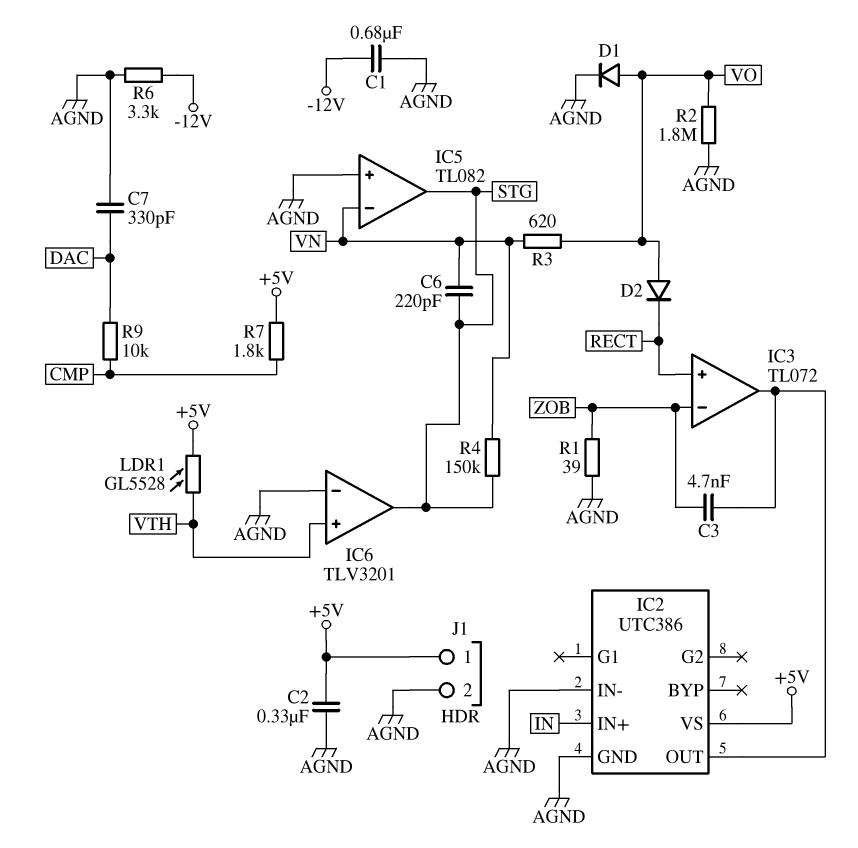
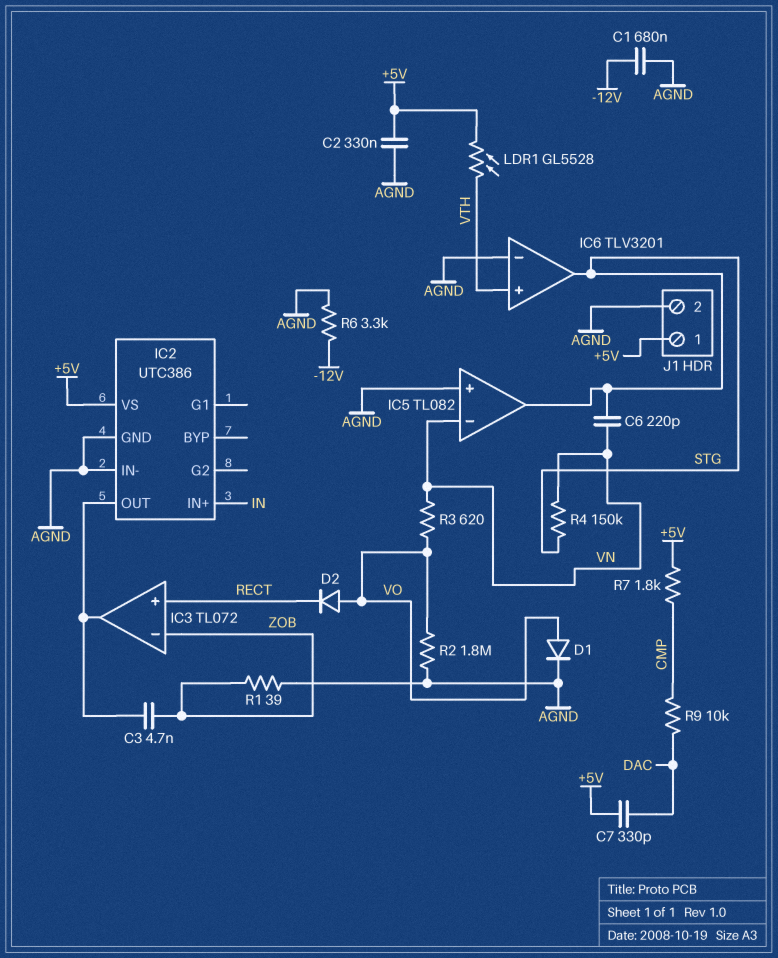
C7: 330pF (AGND, DAC) -> 330pF (+5V, DAC)

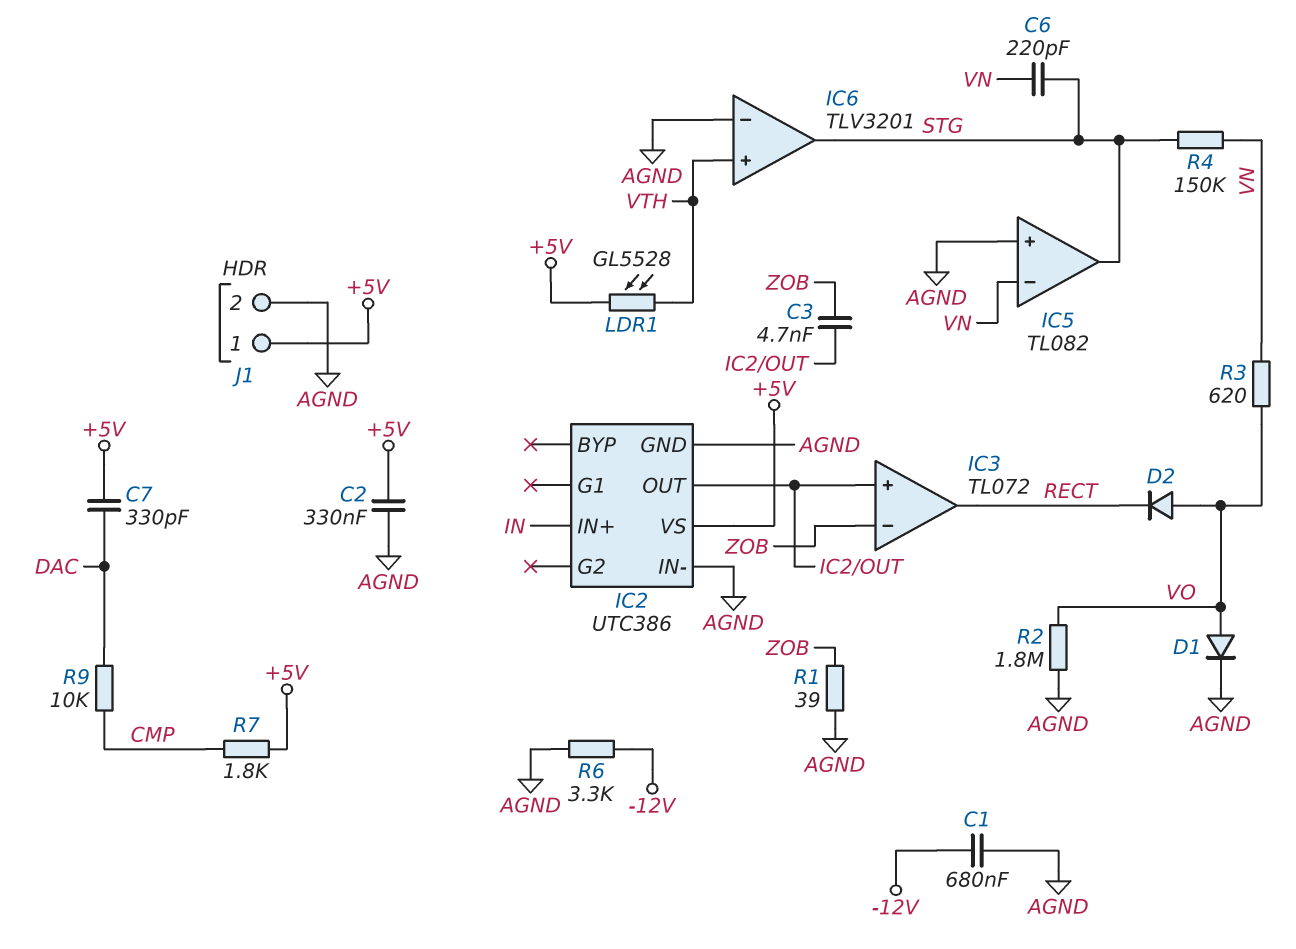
IC3 pin in+: RECT -> IC2/OUT
IC3 pin out: IC2/OUT -> RECT

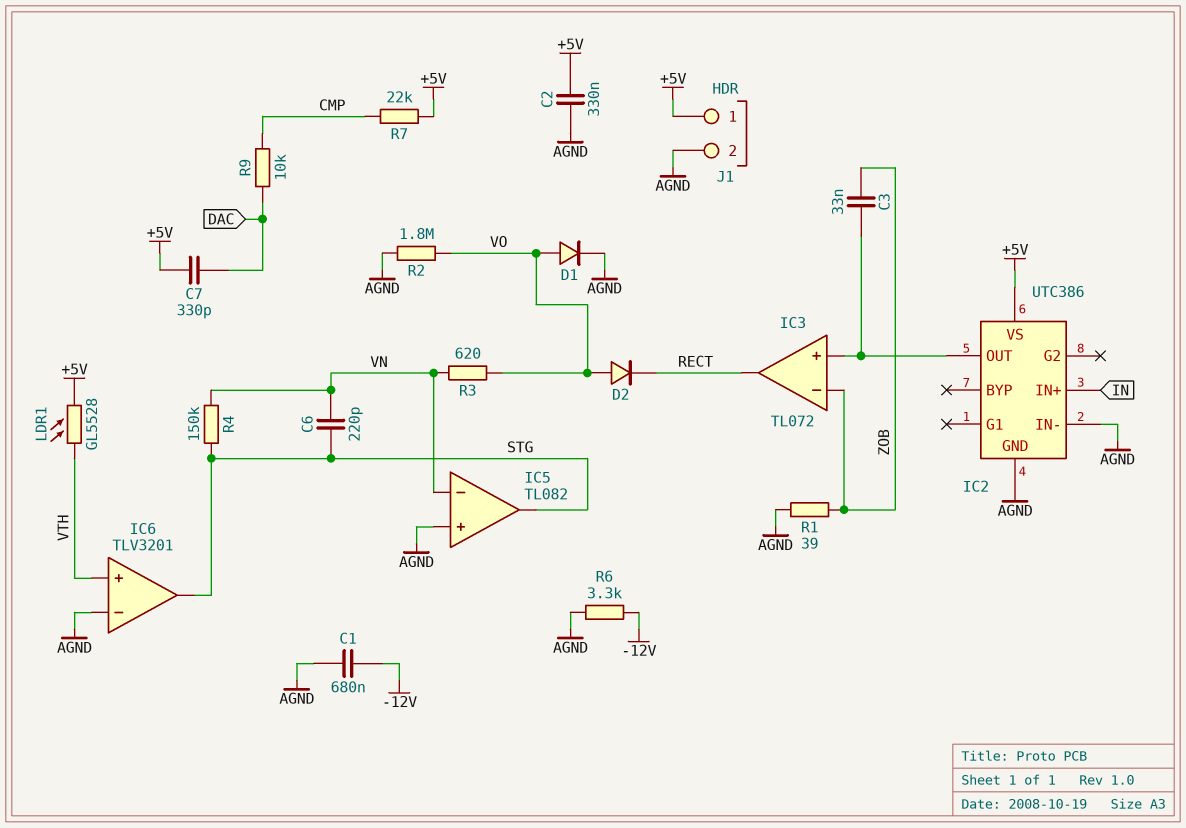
C3: 4.7nF (IC2/OUT, ZOB) -> 33nF (IC2/OUT, ZOB)
R7: 1.8k (+5V, CMP) -> 22k (+5V, CMP)

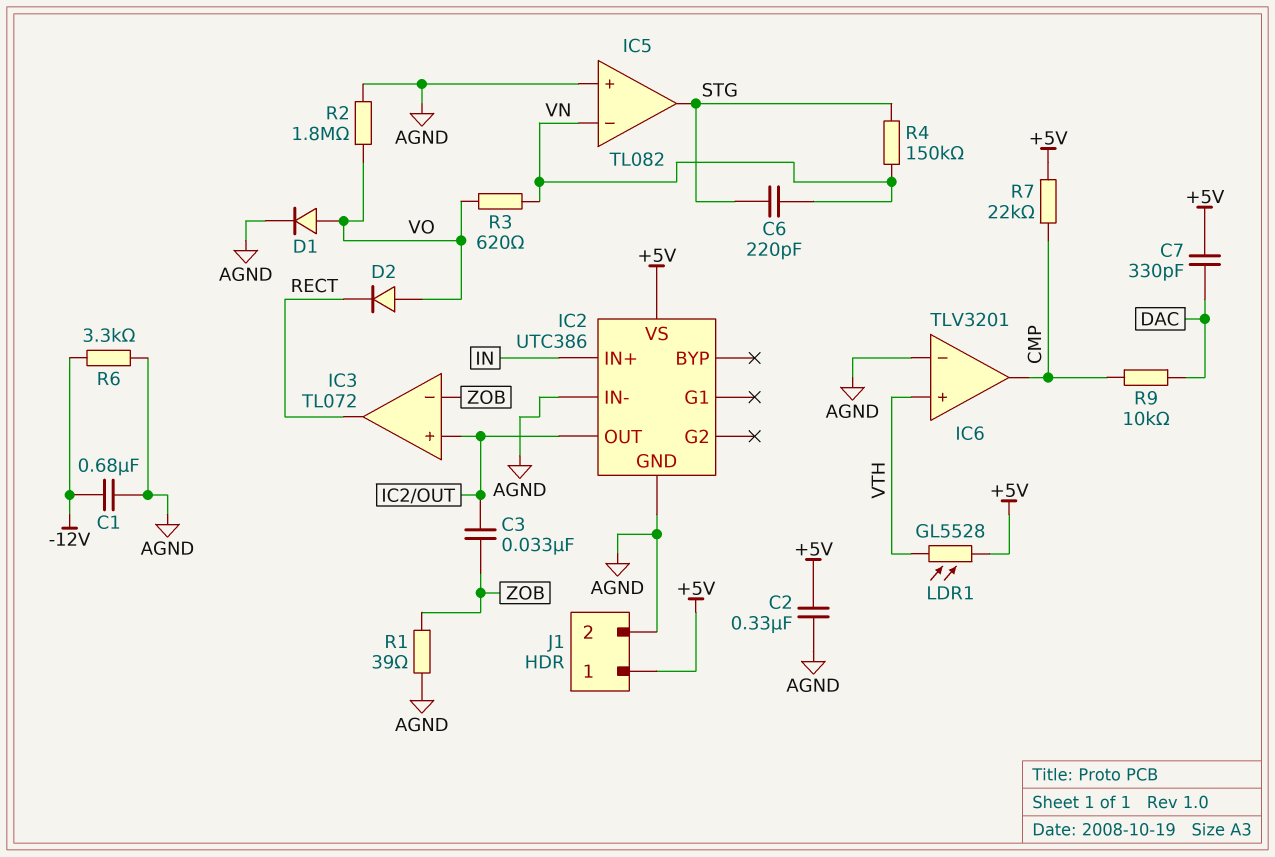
IC6 pin out: STG -> CMP

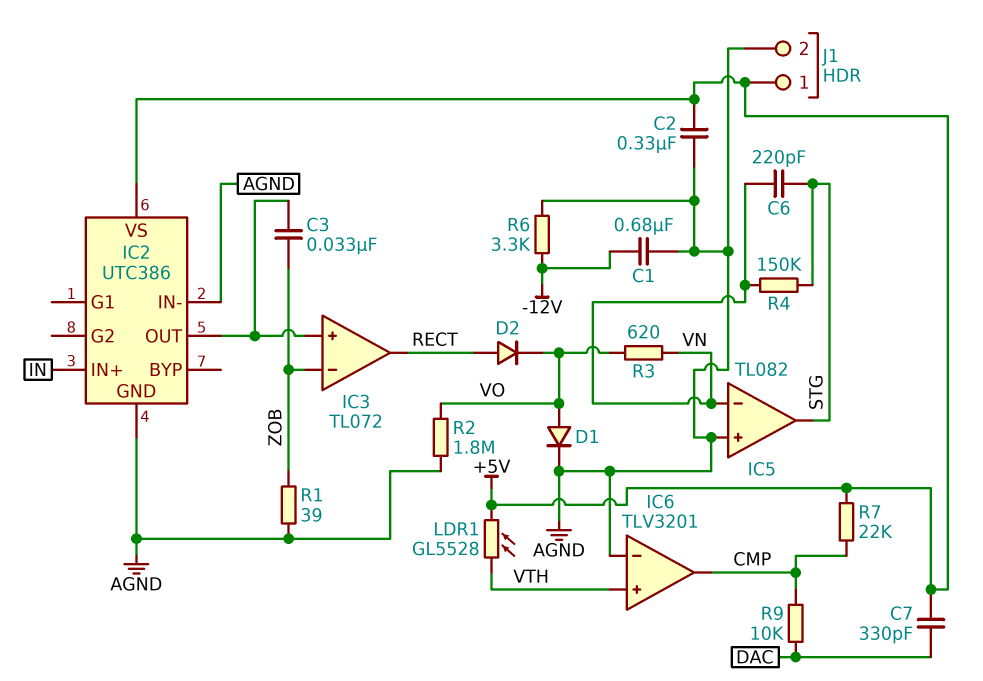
D2: diode (A VO, K RECT) -> diode (A RECT, K VO)

